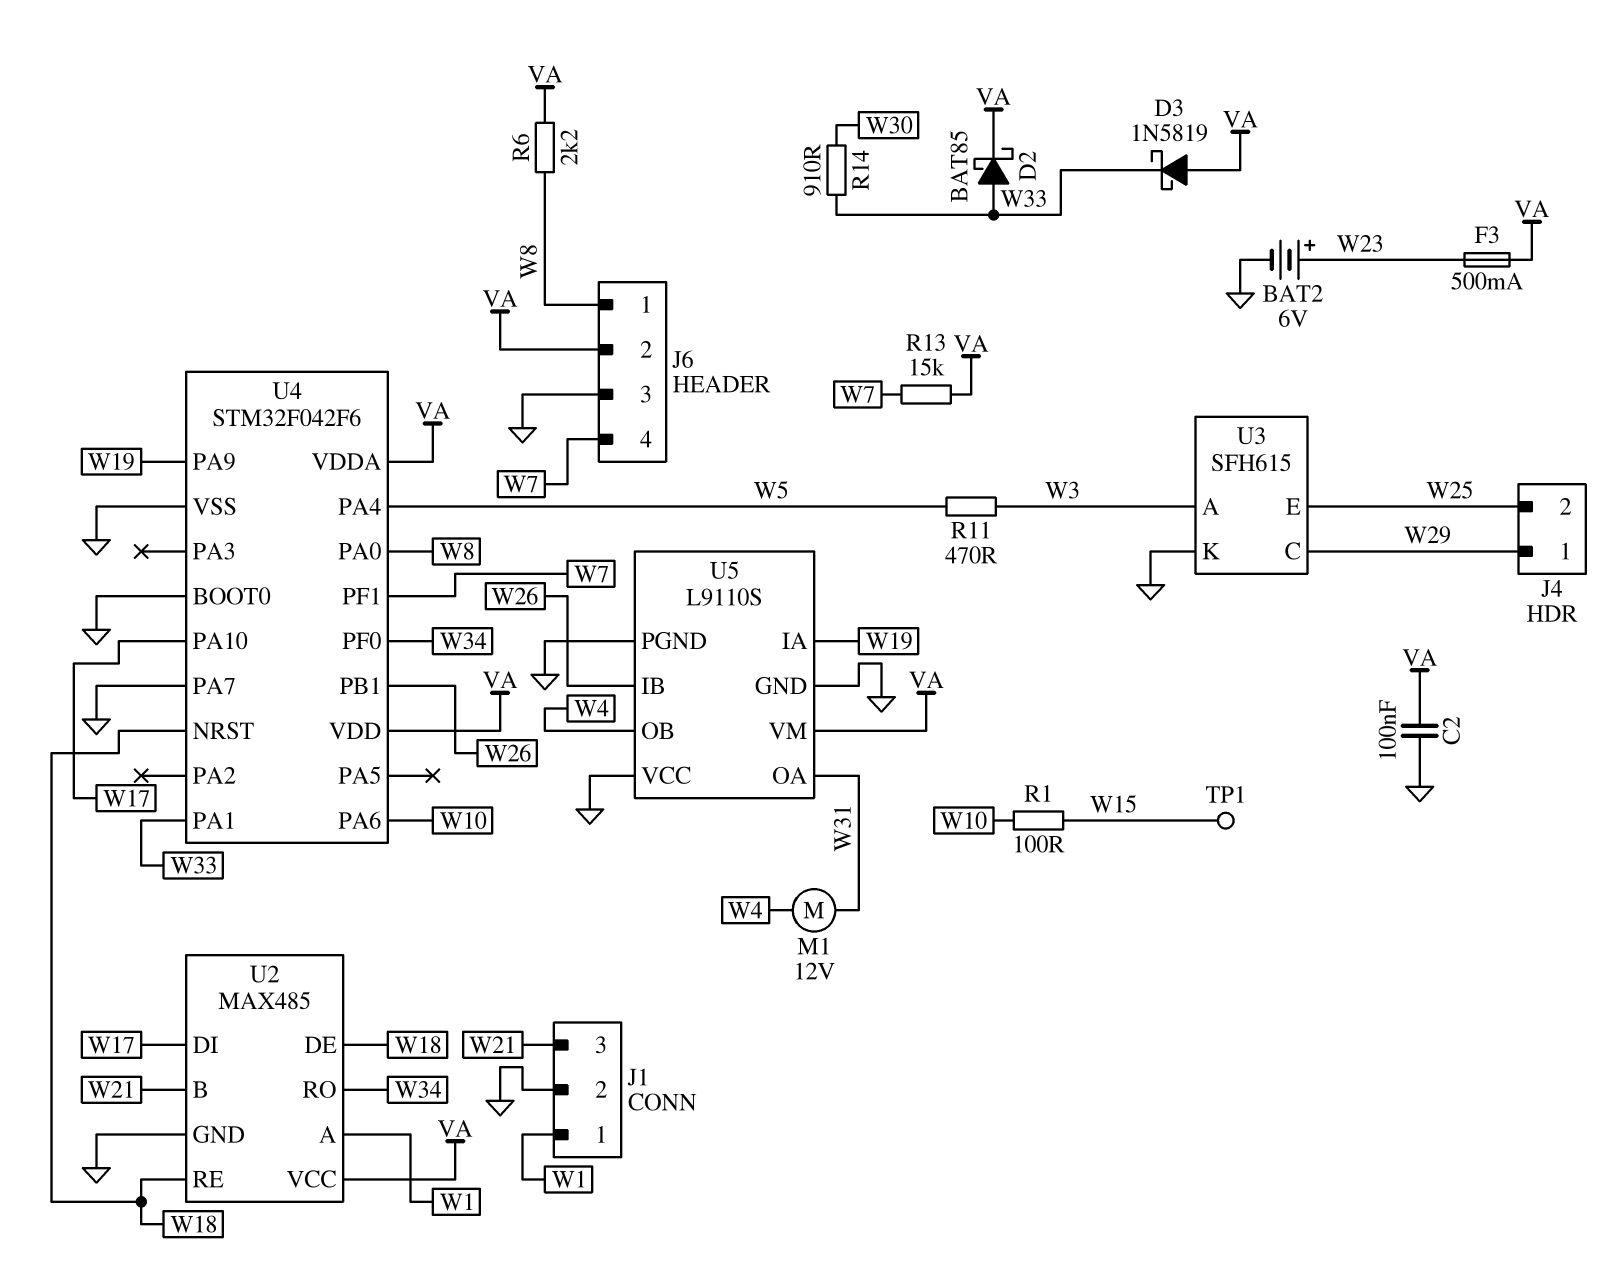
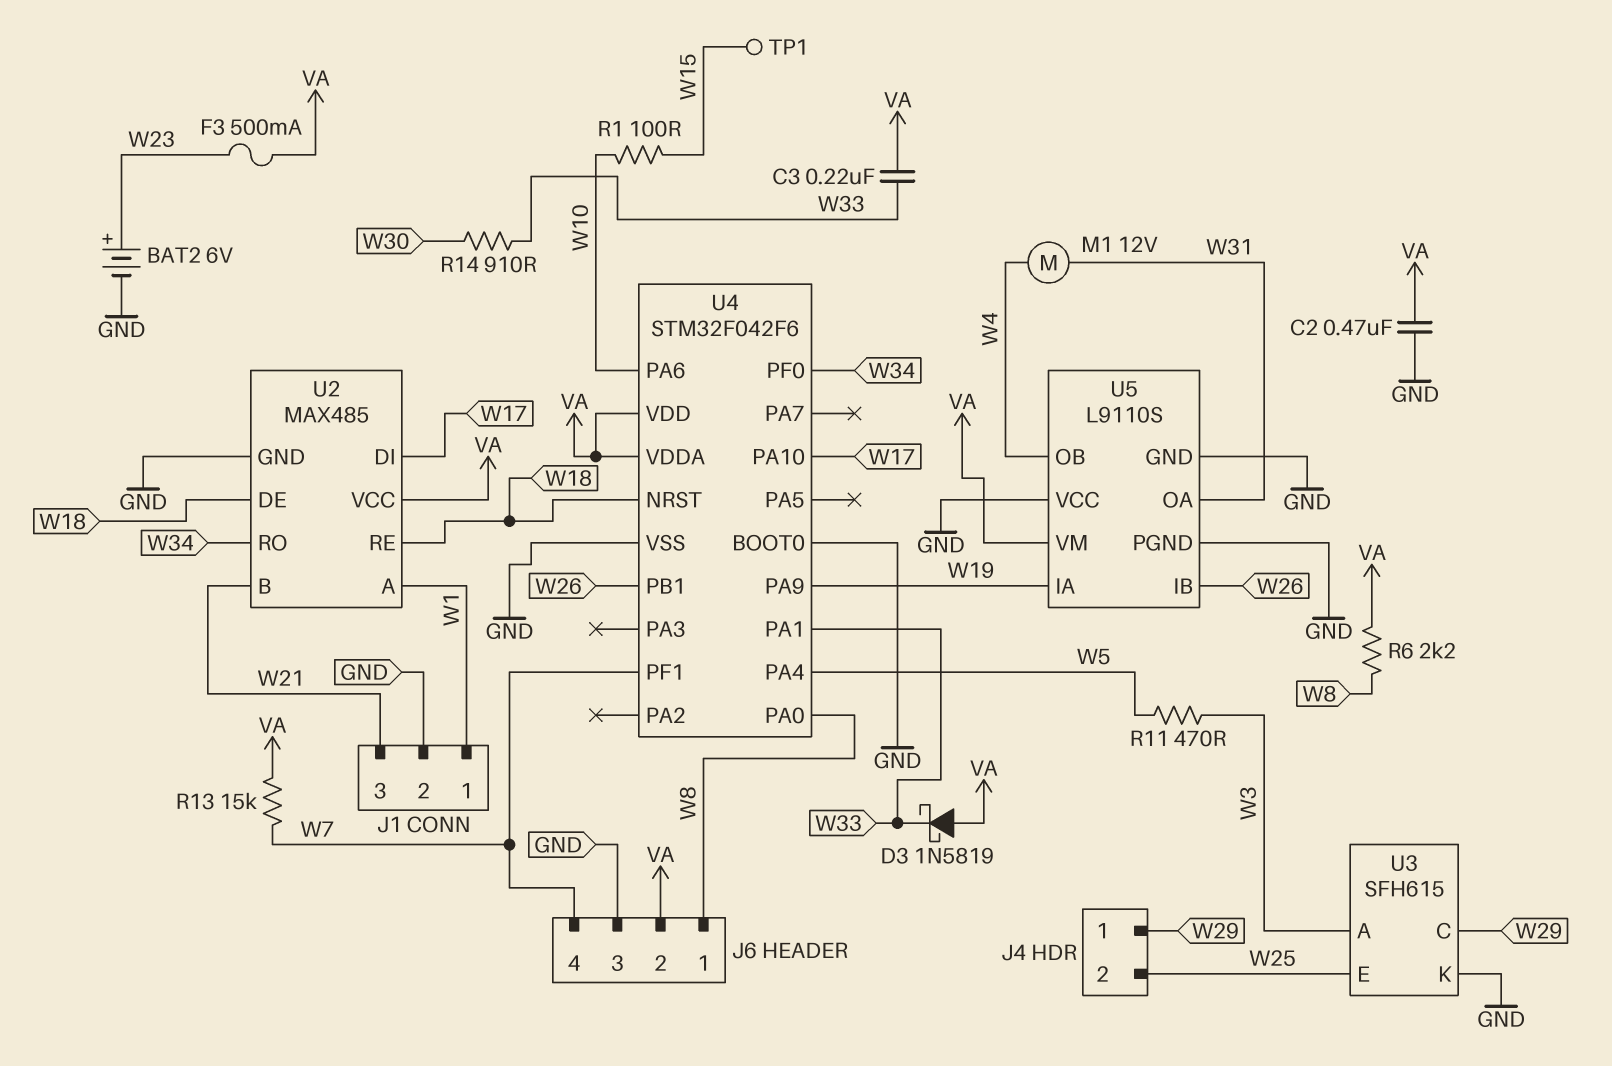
C2: 100nF (GND, VA) -> 470nF (GND, VA)
C3: none -> 220nF (VA, W33)
D2: schottky BAT85 (A W33, K VA) -> none
U4 pin PA7: GND -> none

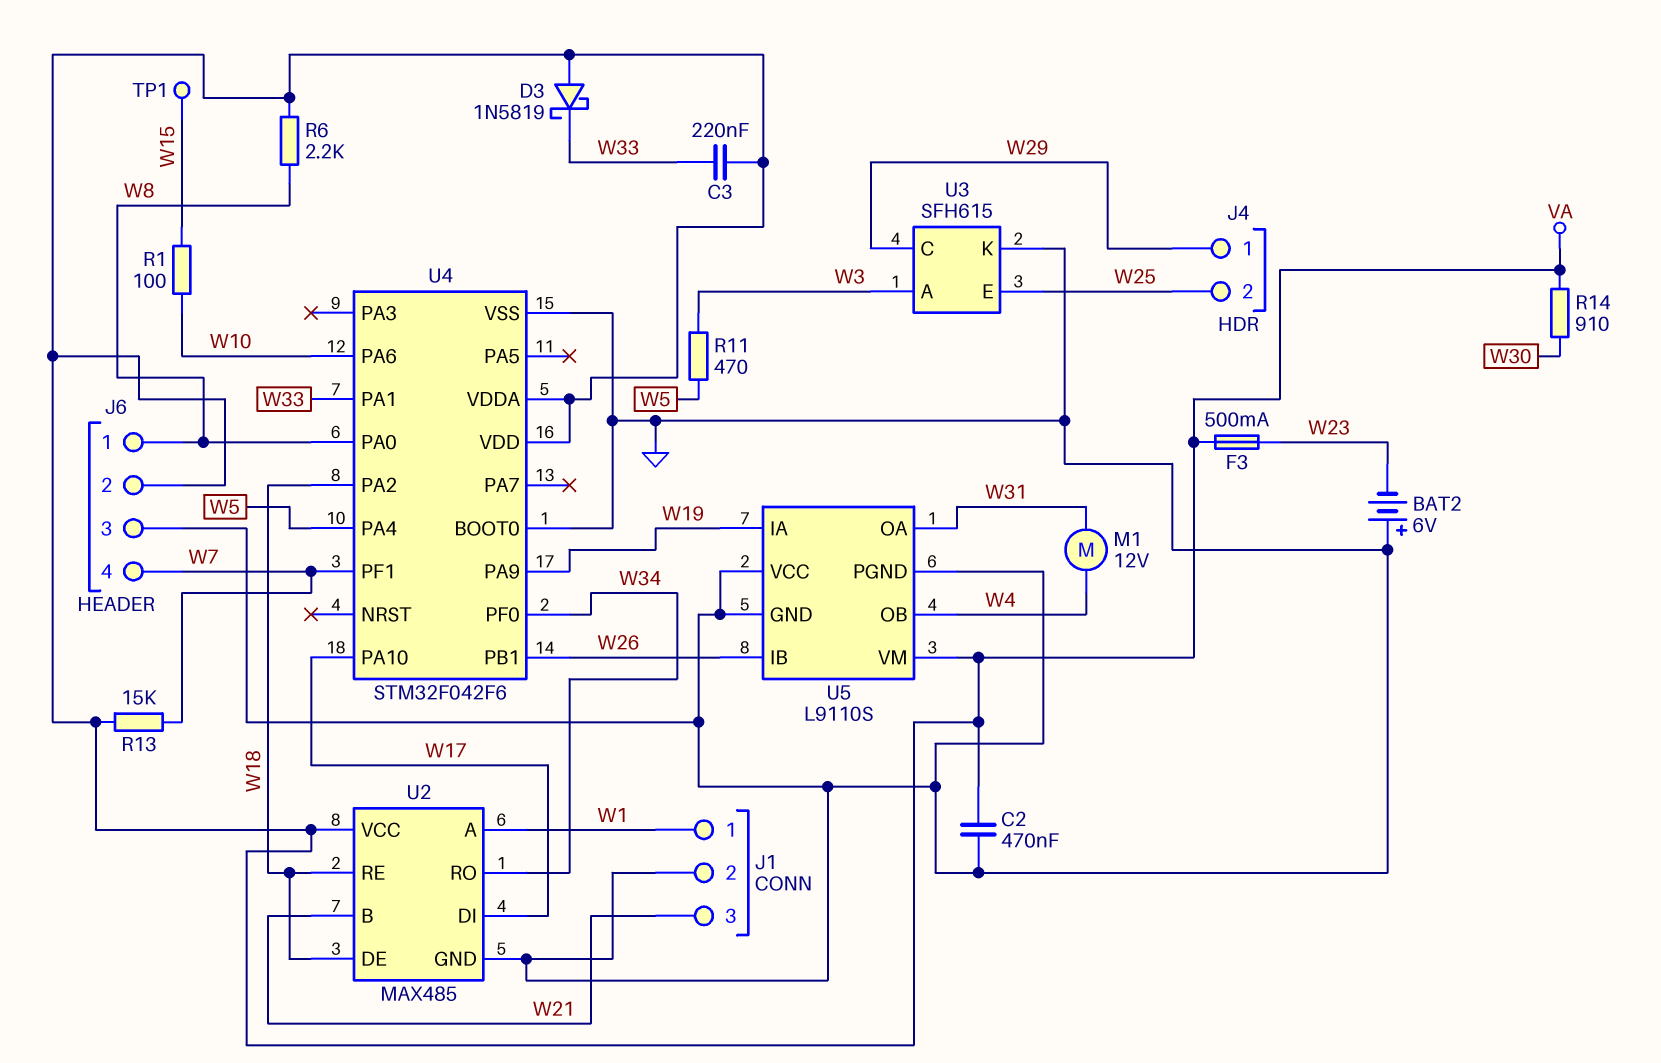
BAT2: 6V (plus W23, minus GND) -> 6V (plus GND, minus W23)
R14: 910 (W30, W33) -> 910 (VA, W30)
U4 pin NRST: W18 -> none
U4 pin PA2: none -> W18

